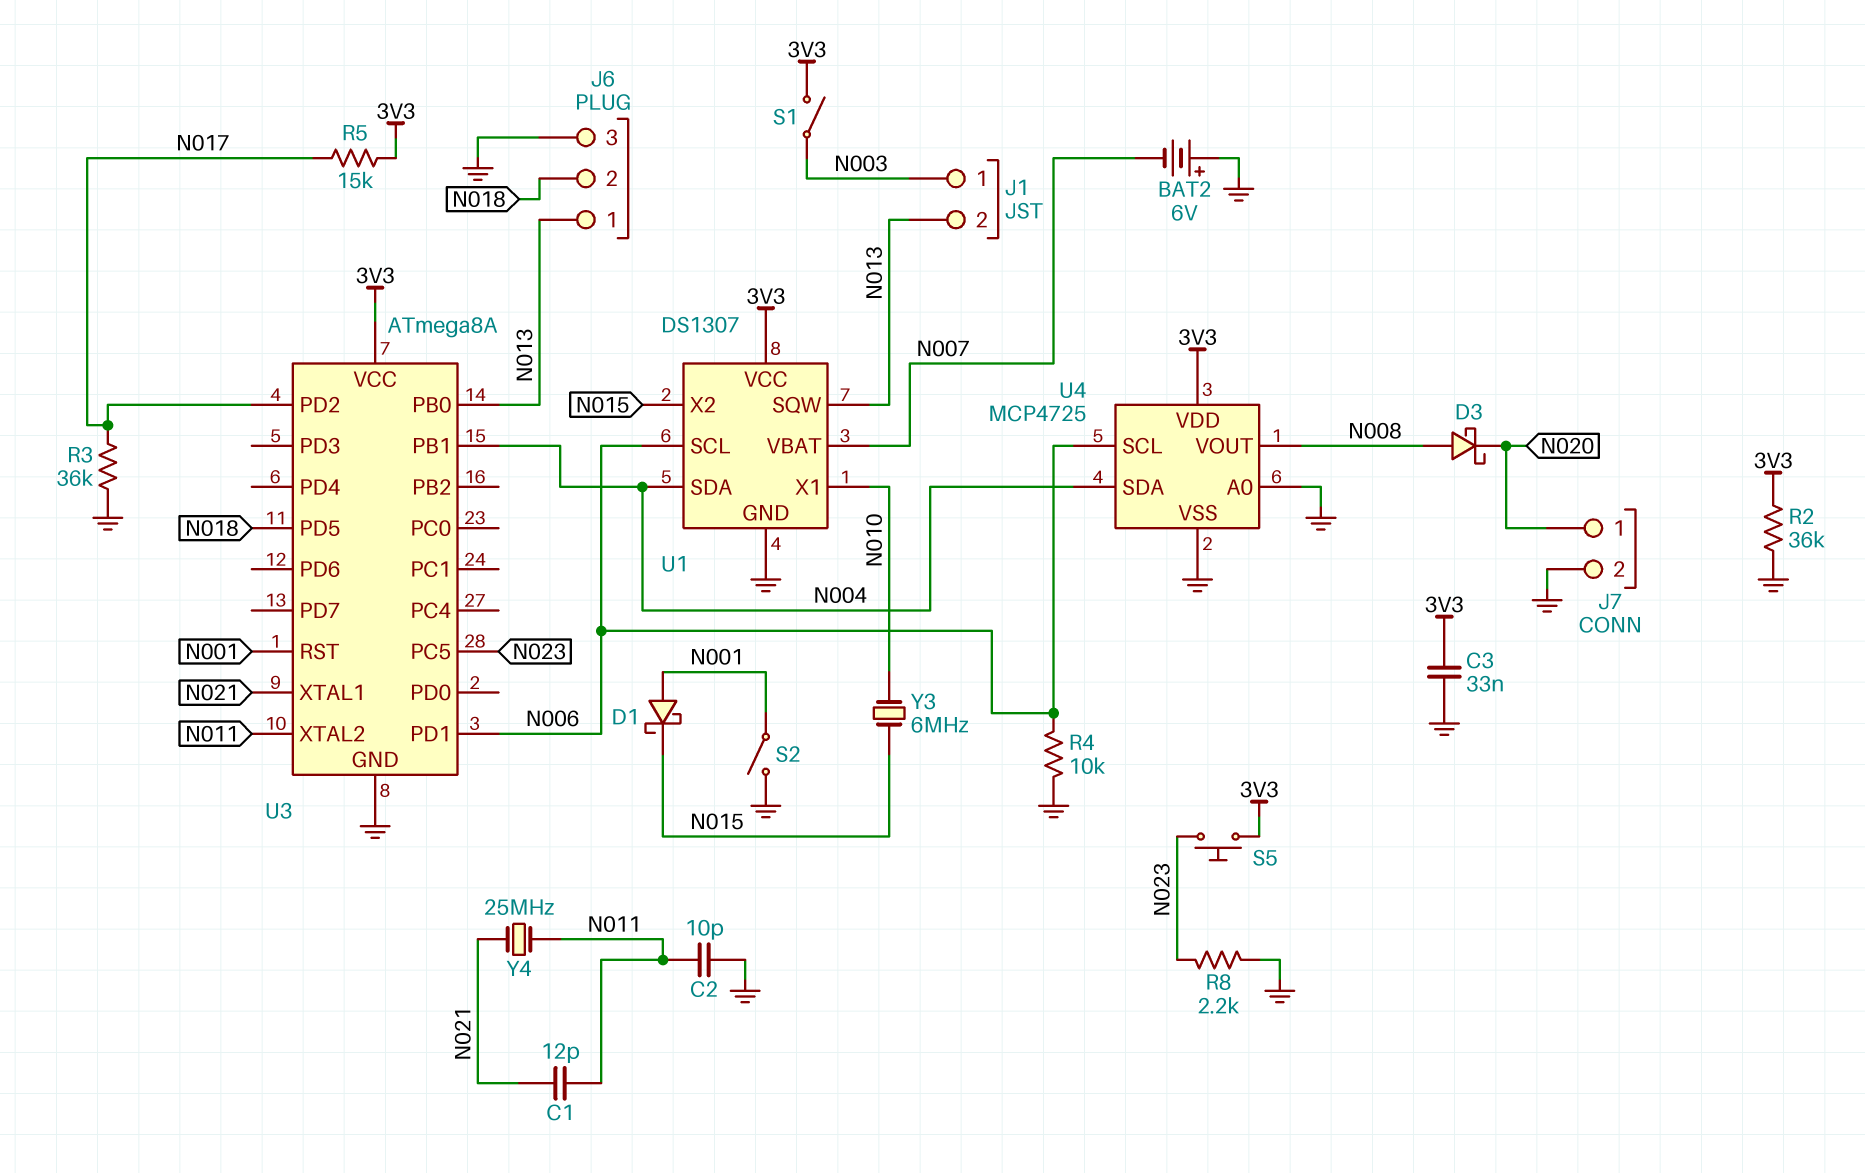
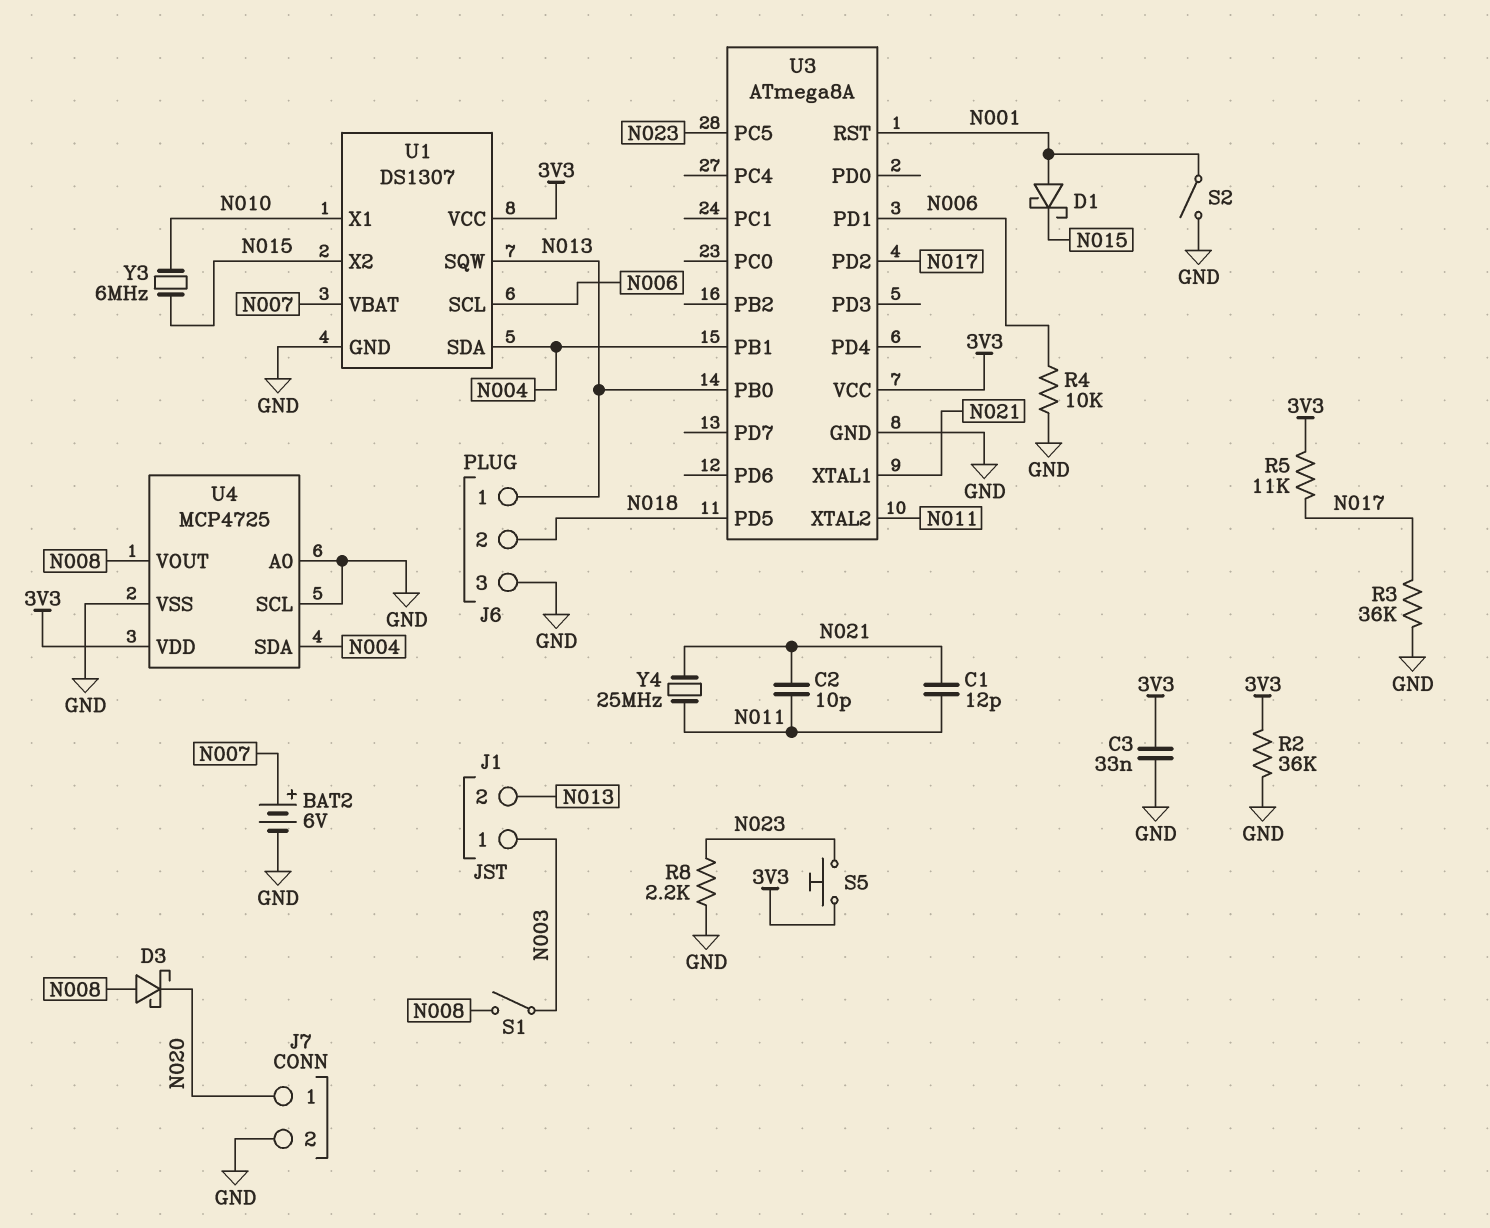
BAT2: 6V (plus GND, minus N007) -> 6V (plus N007, minus GND)
C2: 10pF (GND, N011) -> 10pF (N011, N021)
R5: 15k (3V3, N017) -> 11k (3V3, N017)
S1: switch (3V3, N003) -> switch (N003, N008)
U4 pin SCL: N006 -> GND

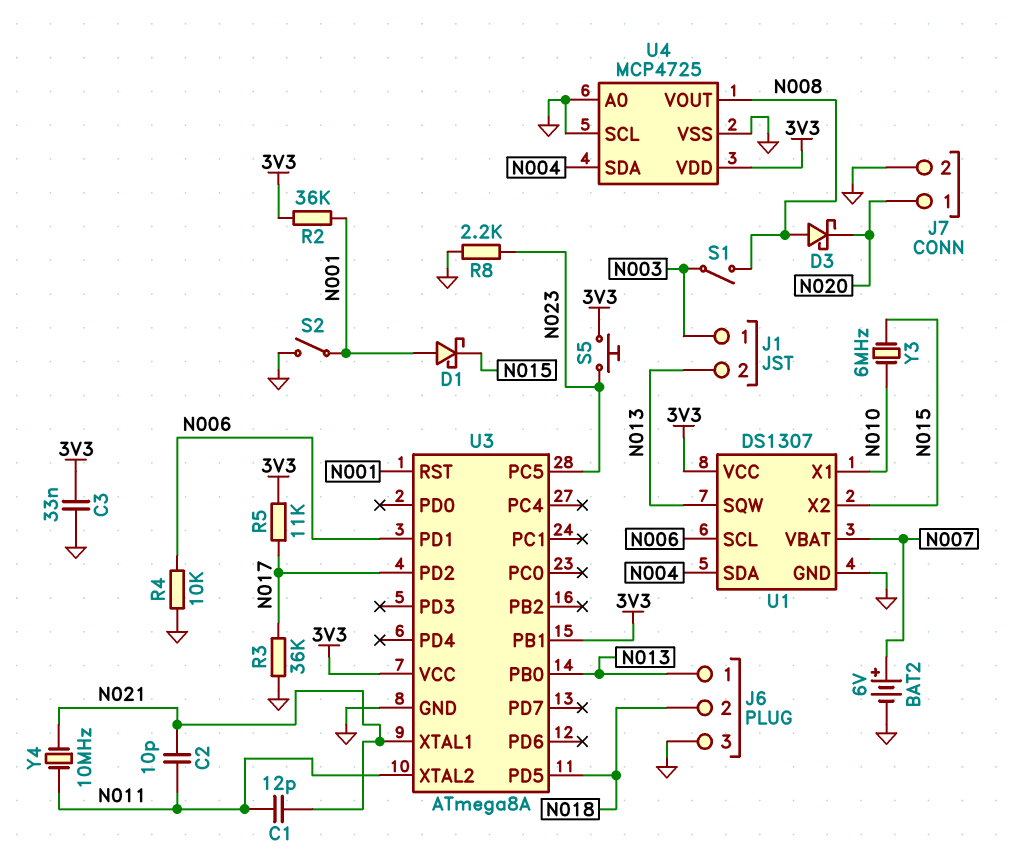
R2: 36k (3V3, GND) -> 36k (3V3, N001)
U3 pin PB1: N004 -> 3V3
Y4: 25MHz (N011, N021) -> 10MHz (N011, N021)

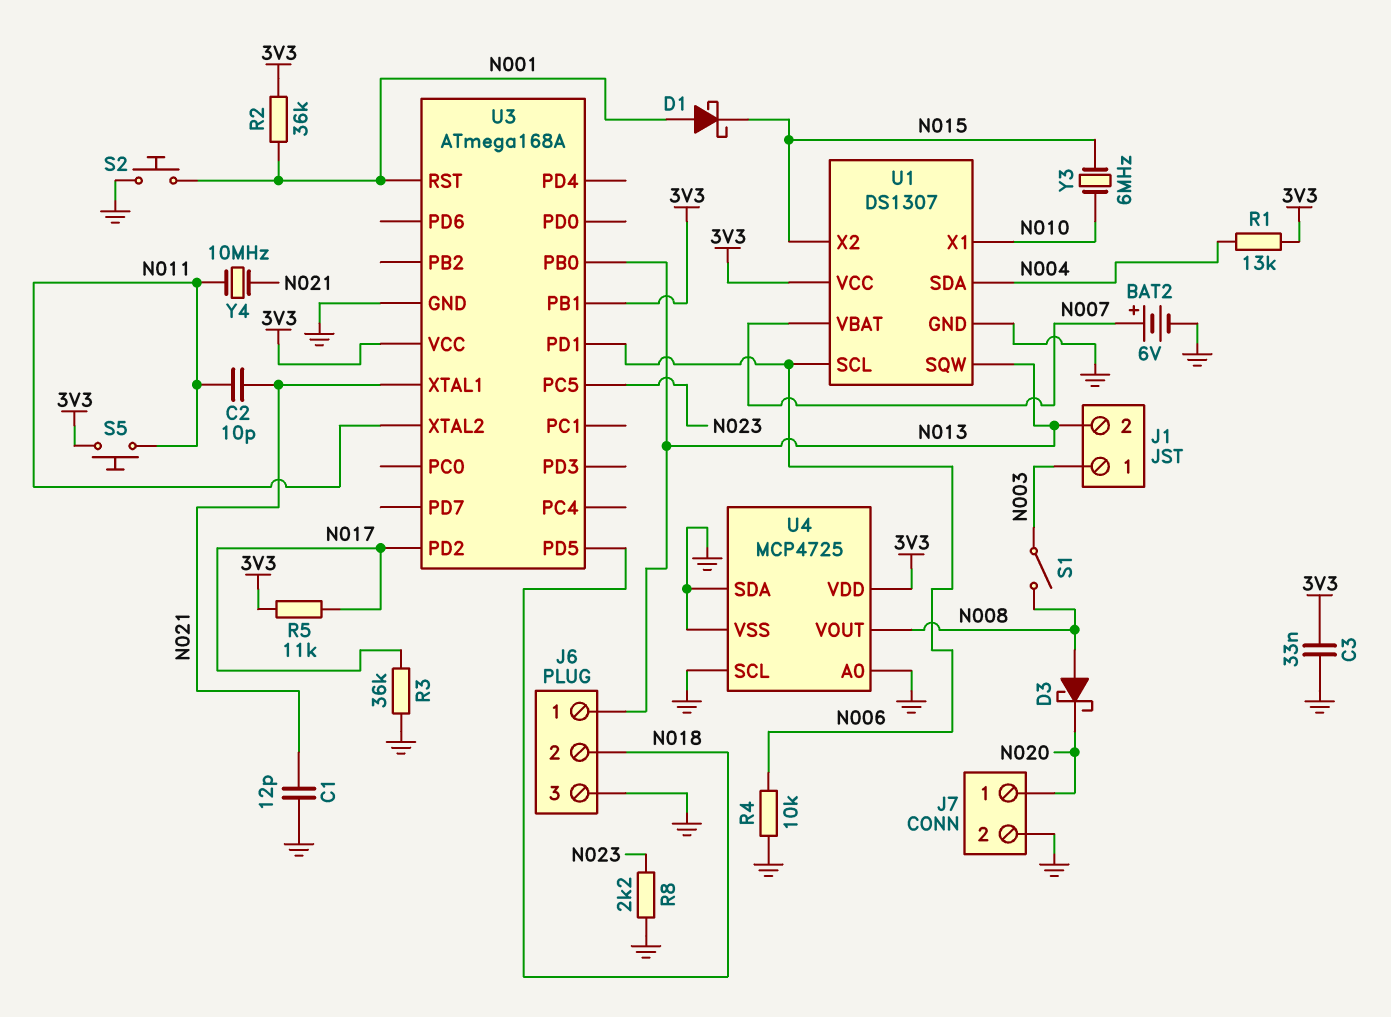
C1: 12pF (N011, N021) -> 12pF (GND, N021)
R1: none -> 13k (3V3, N004)
S2: switch (GND, N001) -> button (GND, N001)
S5: button (3V3, N023) -> button (3V3, N011)
U3: ATmega8A -> ATmega168A
U4 pin SDA: N004 -> GND

